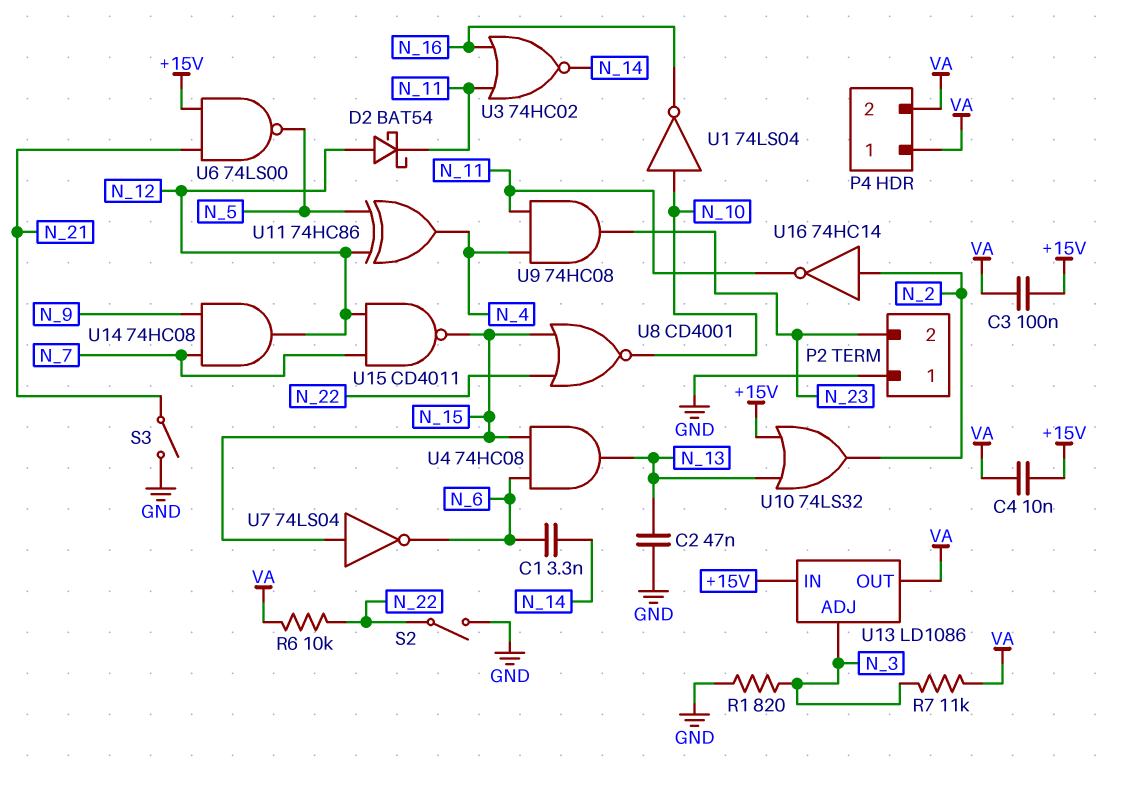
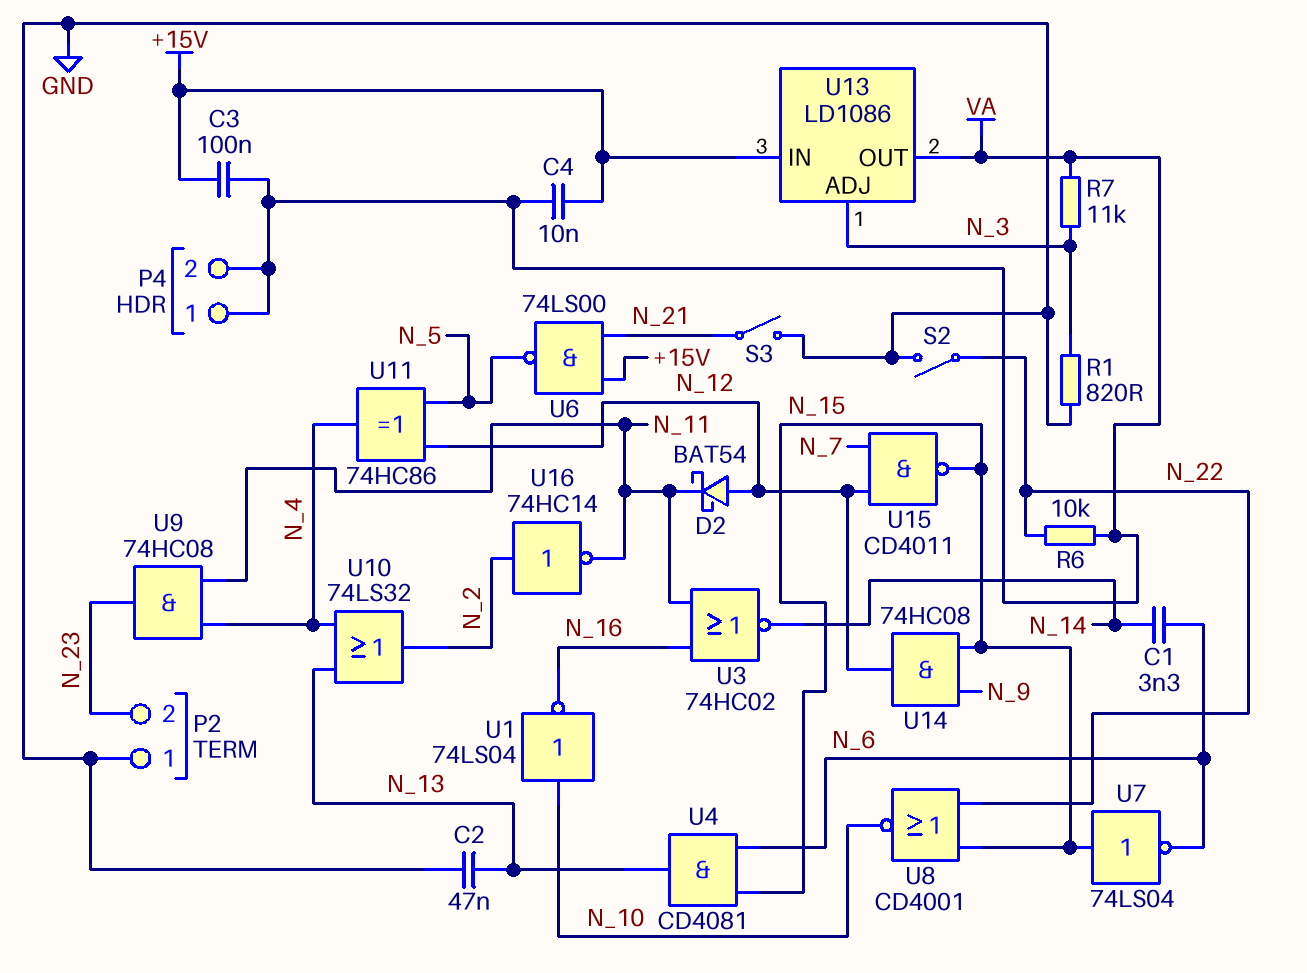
U4: AND 74HC08 (in N_6, in N_15, out N_13) -> AND CD4081 (in N_6, in N_15, out N_13)
U10: OR 74LS32 (in +15V, in N_13, out N_2) -> OR 74LS32 (in N_4, in N_13, out N_2)
U14: AND 74HC08 (in N_7, in N_9, out N_12) -> AND 74HC08 (in N_9, in N_15, out N_12)

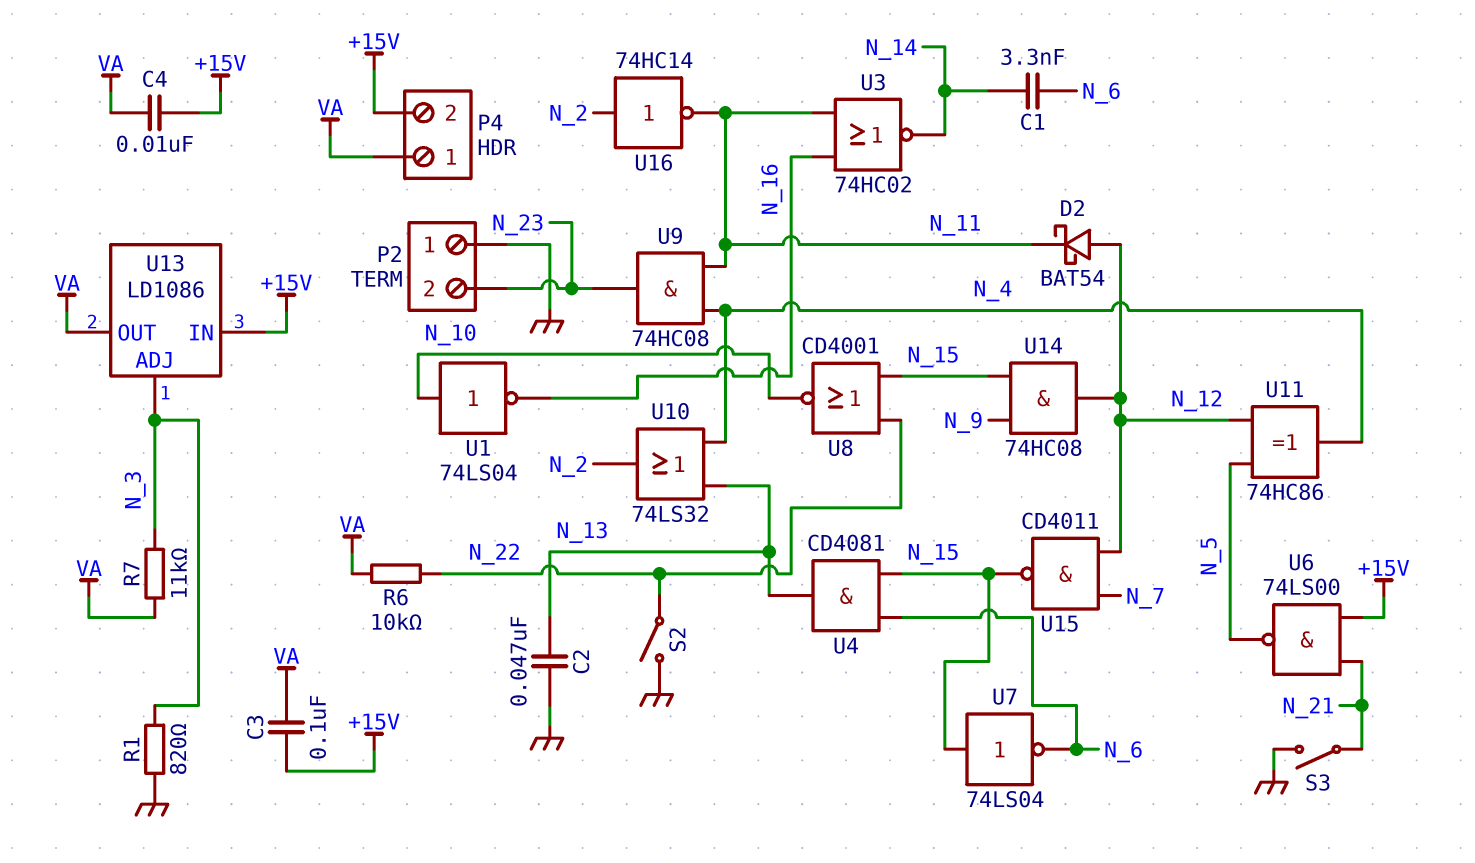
P4 pin 2: VA -> +15V

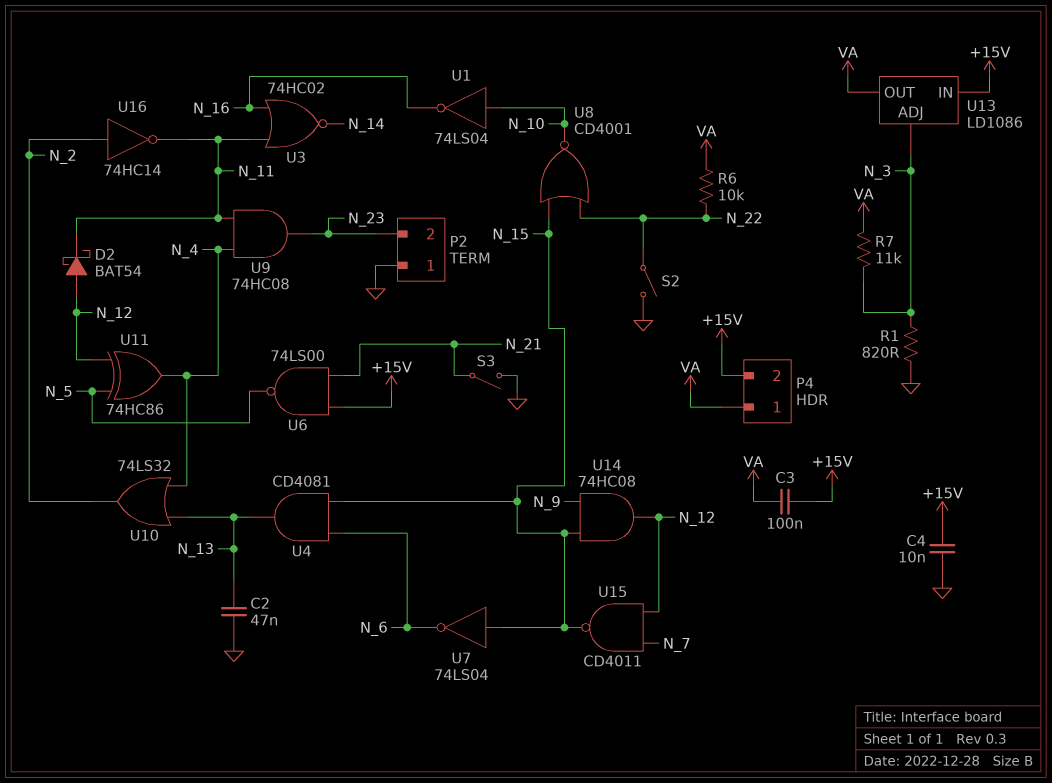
C1: 3.3nF (N_6, N_14) -> none
C4: 10nF (+15V, VA) -> 10nF (+15V, GND)

